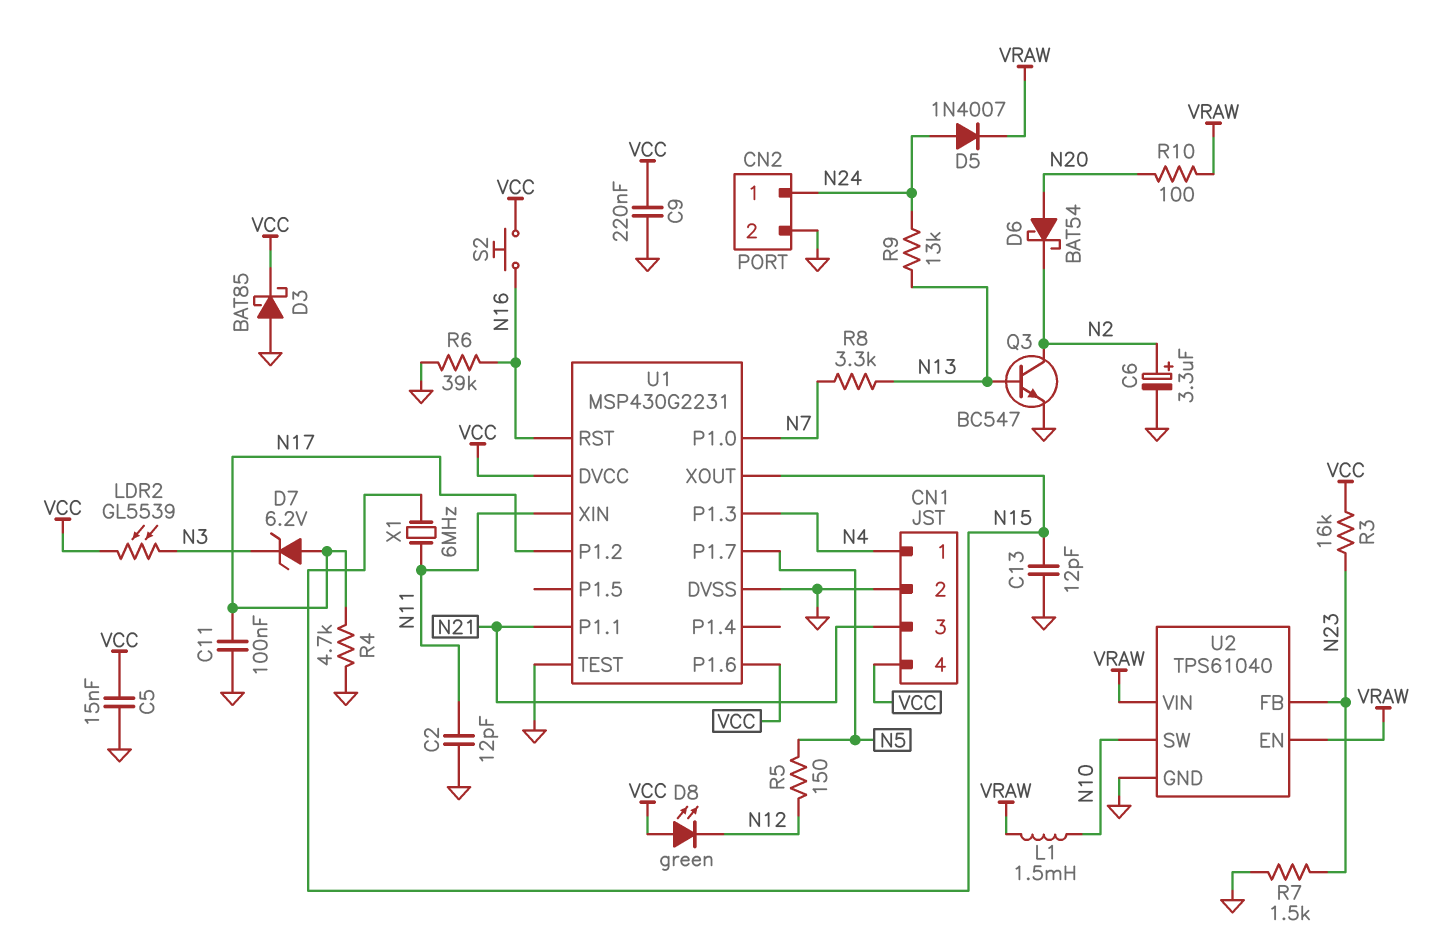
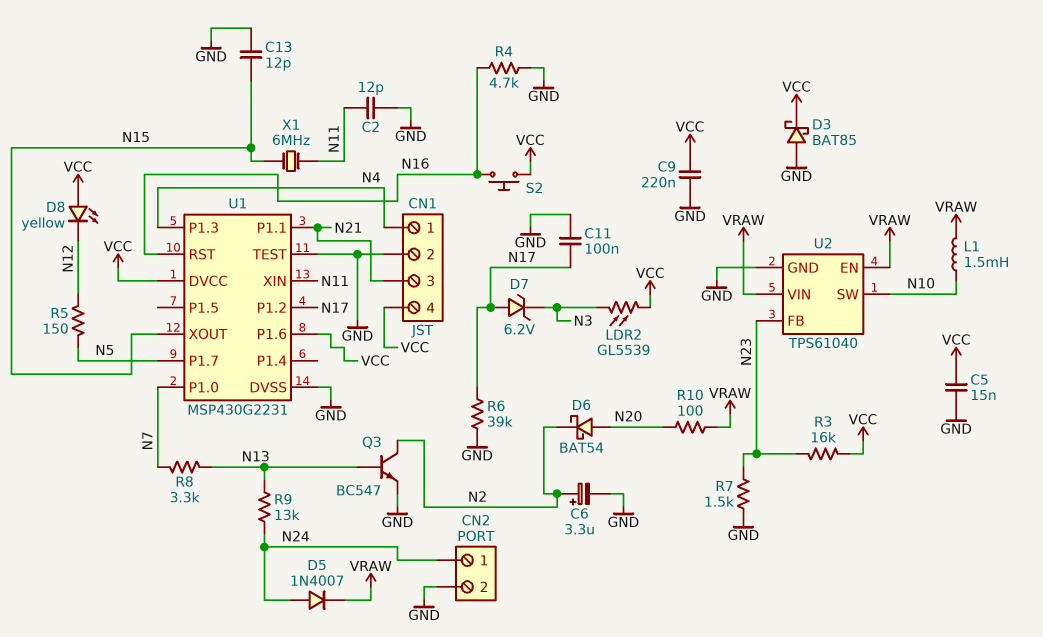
D8: LED green (A VCC, K N12) -> LED yellow (A VCC, K N12)
R4: 4.7k (GND, N17) -> 4.7k (GND, N16)
R6: 39k (GND, N16) -> 39k (GND, N17)

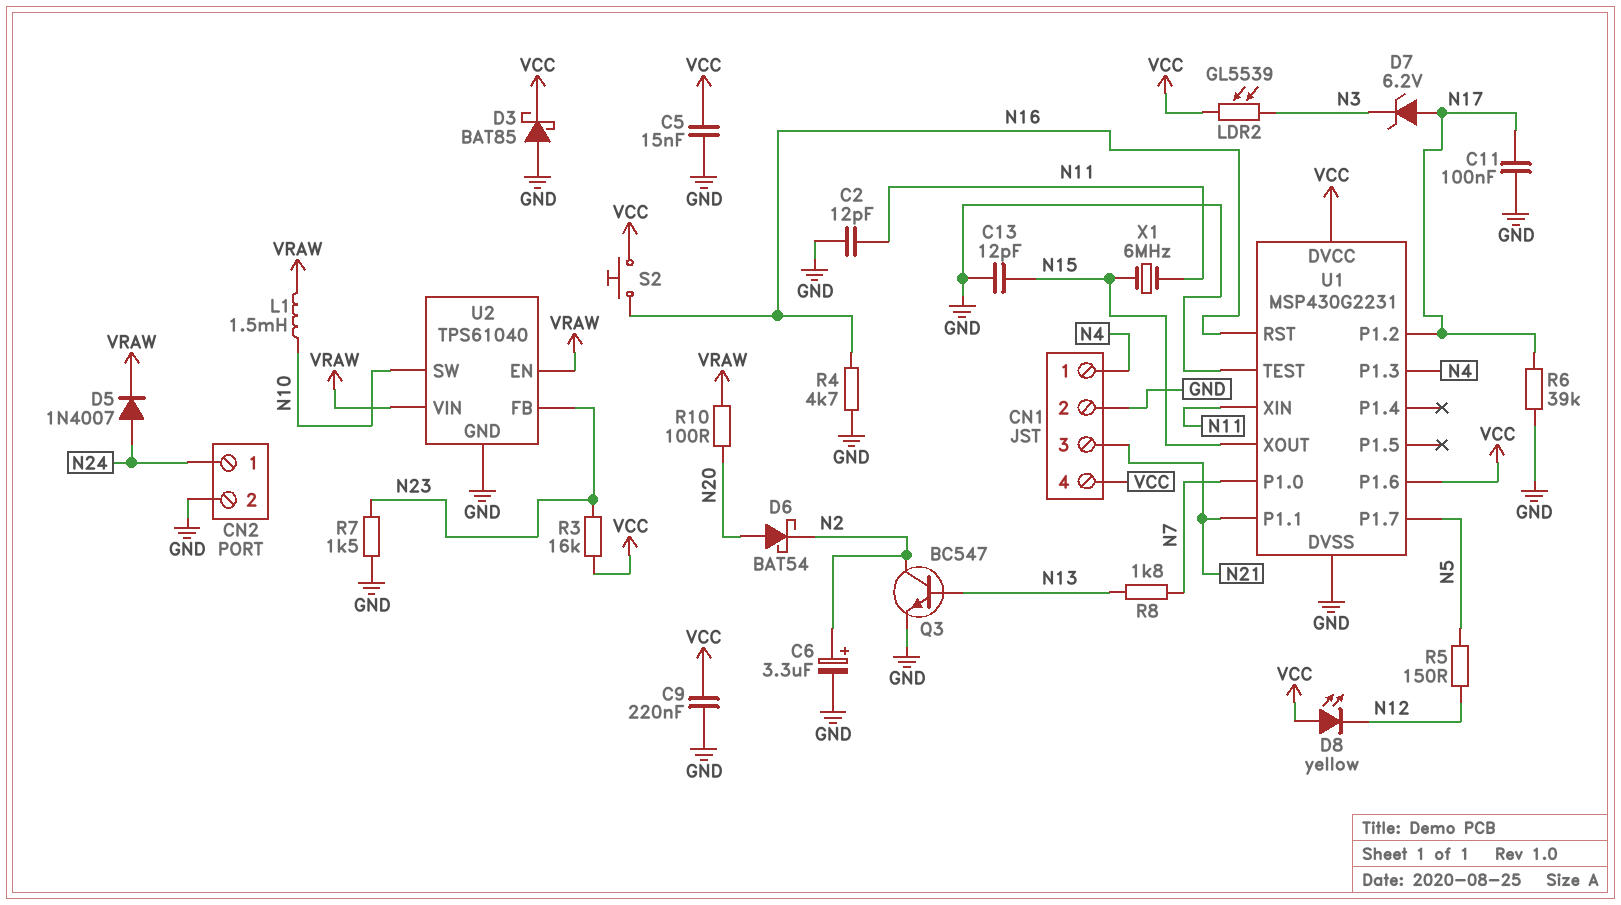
R8: 3.3k (N7, N13) -> 1.8k (N7, N13)
R9: 13k (N13, N24) -> none

